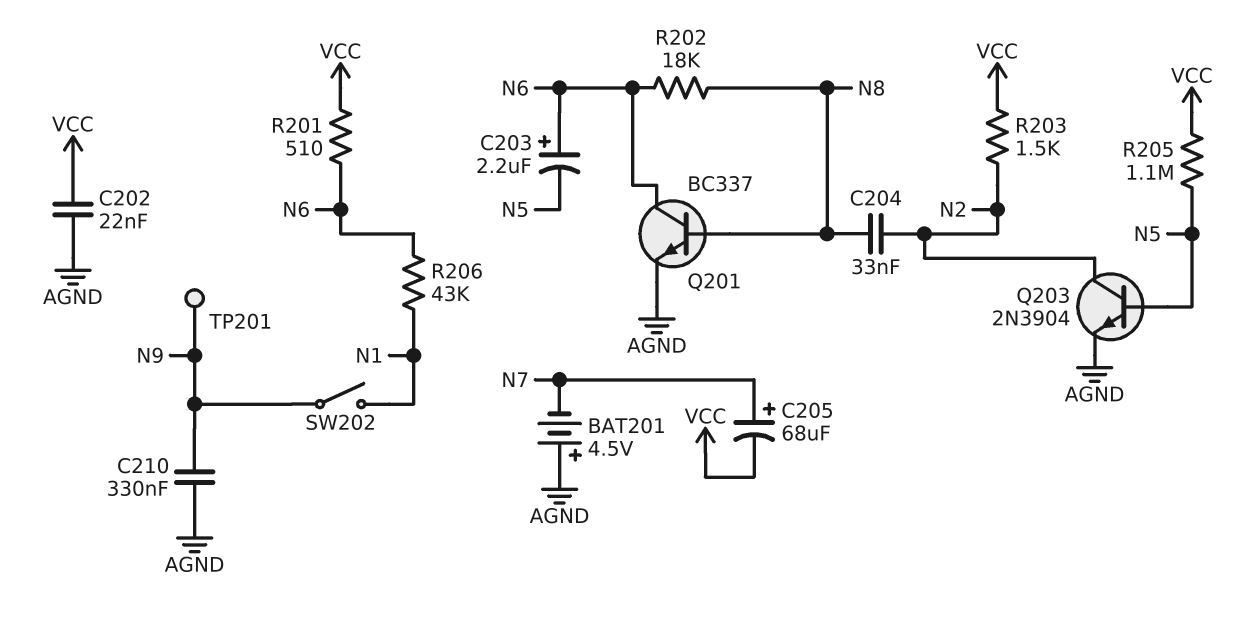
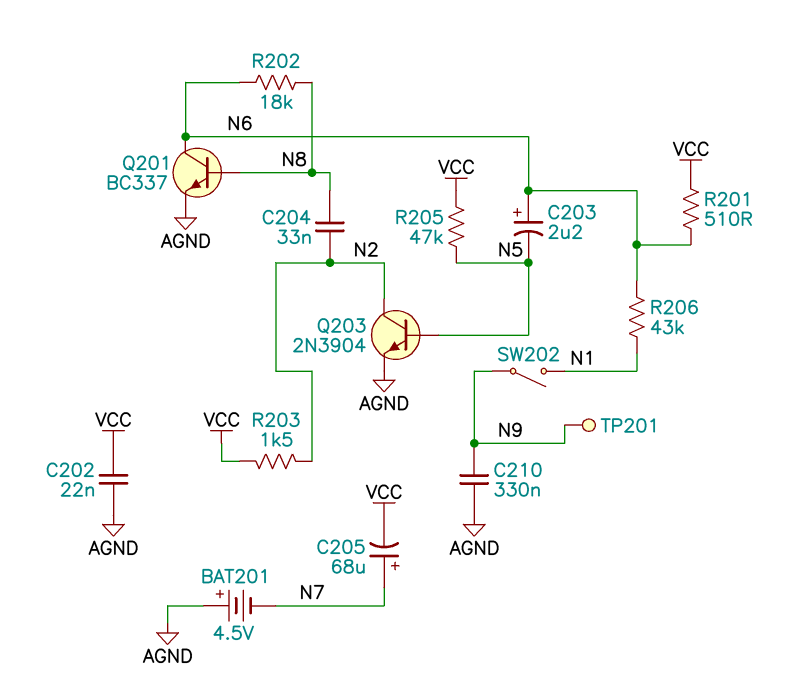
R205: 1.1M (N5, VCC) -> 47k (N5, VCC)

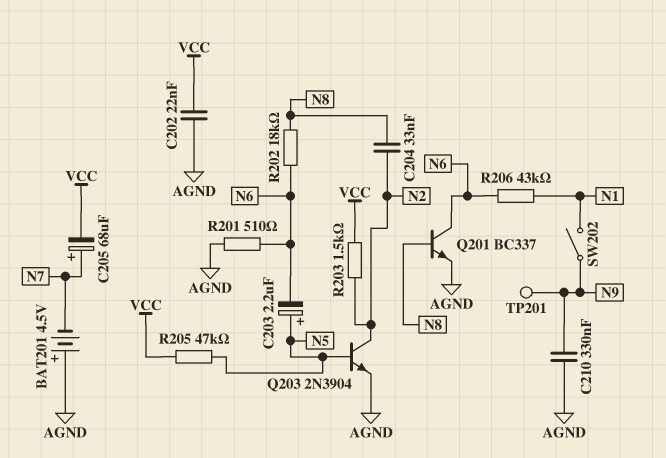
C203: 2.2uF (plus N6, minus N5) -> 2.2uF (plus N5, minus N6)
R201: 510 (N6, VCC) -> 510 (AGND, N6)

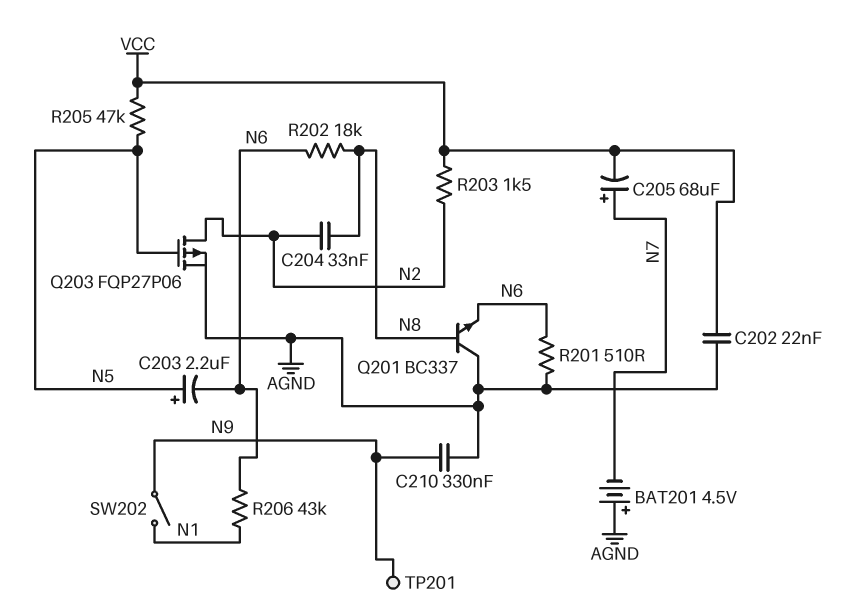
Q201: NPN BC337 (B N8, C N6, E AGND) -> NPN BC337 (B N8, C AGND, E N6)
Q203: NPN 2N3904 (B N5, C N2, E AGND) -> PMOS FQP27P06 (G N5, D N2, S AGND)

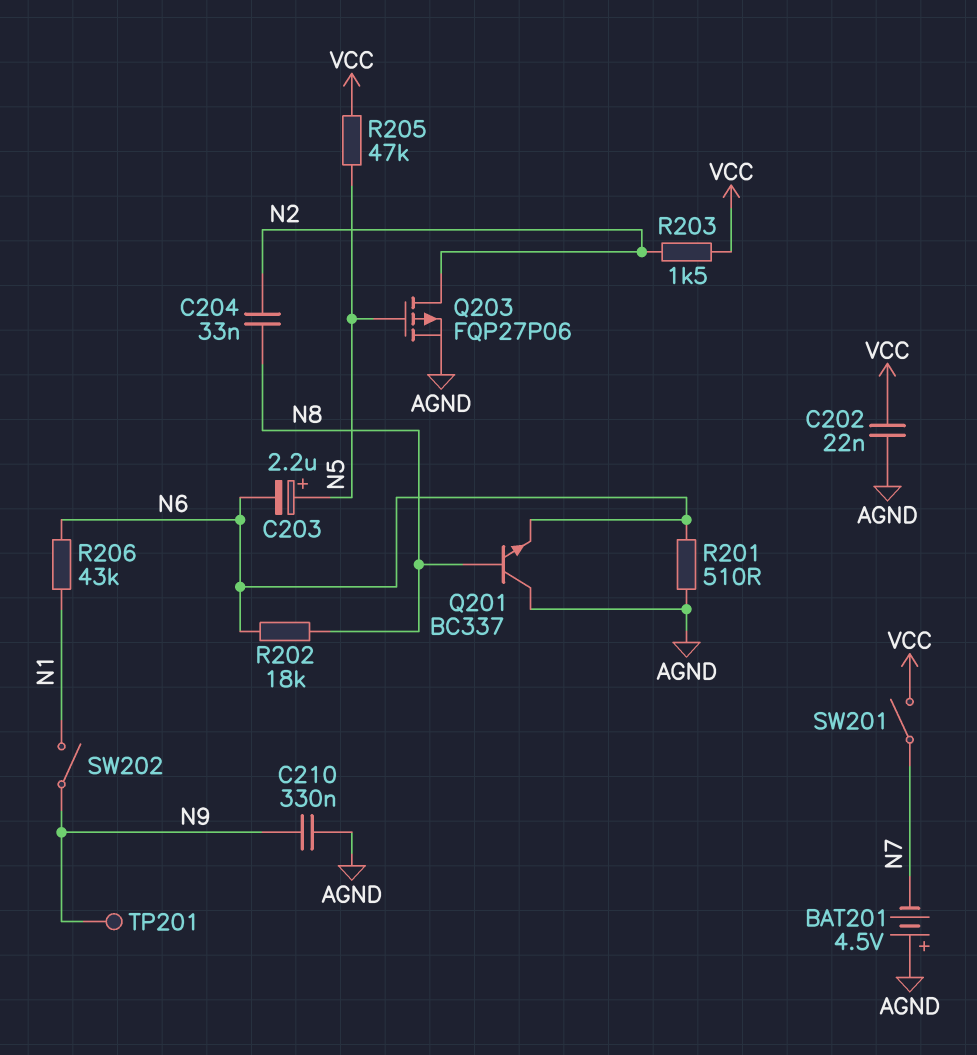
C205: 68uF (plus N7, minus VCC) -> none
SW201: none -> switch (N7, VCC)

